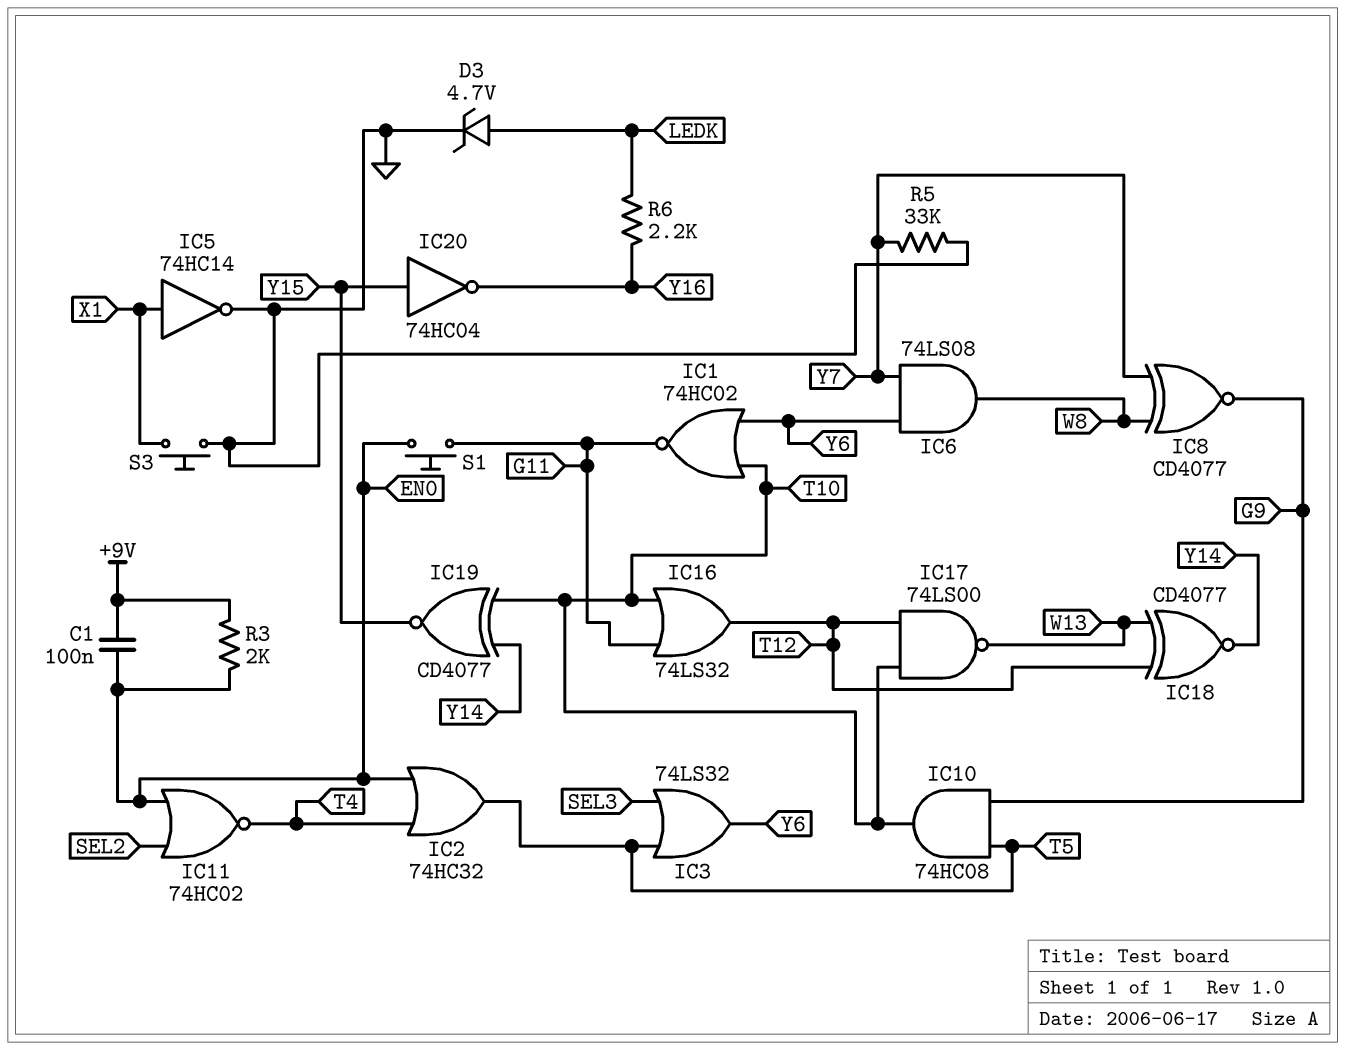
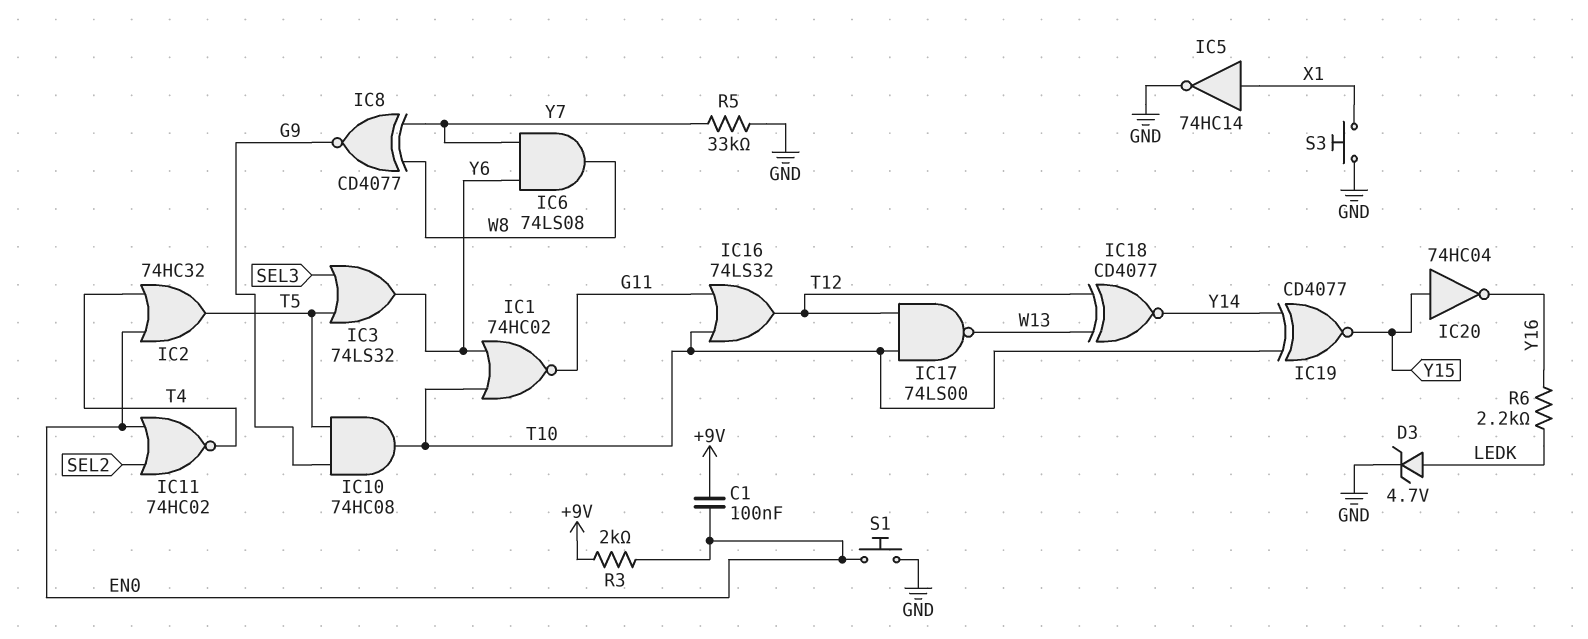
S1: button (EN0, G11) -> button (EN0, GND)

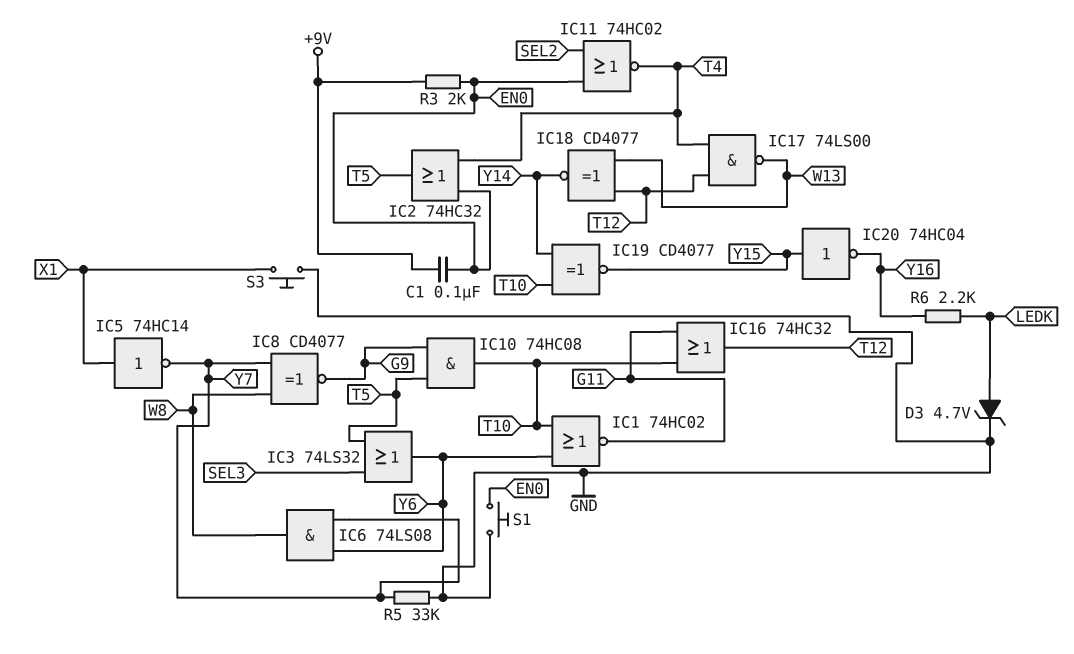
IC5: NOT 74HC14 (in X1, out GND) -> NOT 74HC14 (in X1, out Y7)
IC16: OR 74LS32 (in G11, in T10, out T12) -> OR 74HC32 (in G11, in T10, out T12)
IC17: NAND 74LS00 (in T10, in T12, out W13) -> NAND 74LS00 (in T4, in T12, out W13)

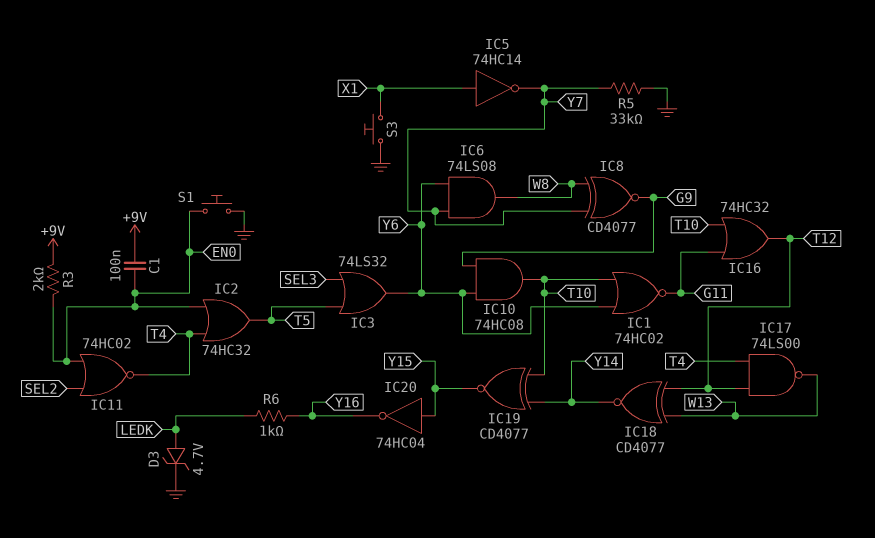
IC10: AND 74HC08 (in G9, in T5, out T10) -> AND 74HC08 (in G9, in Y6, out T10)
R6: 2.2k (LEDK, Y16) -> 1k (LEDK, Y16)

